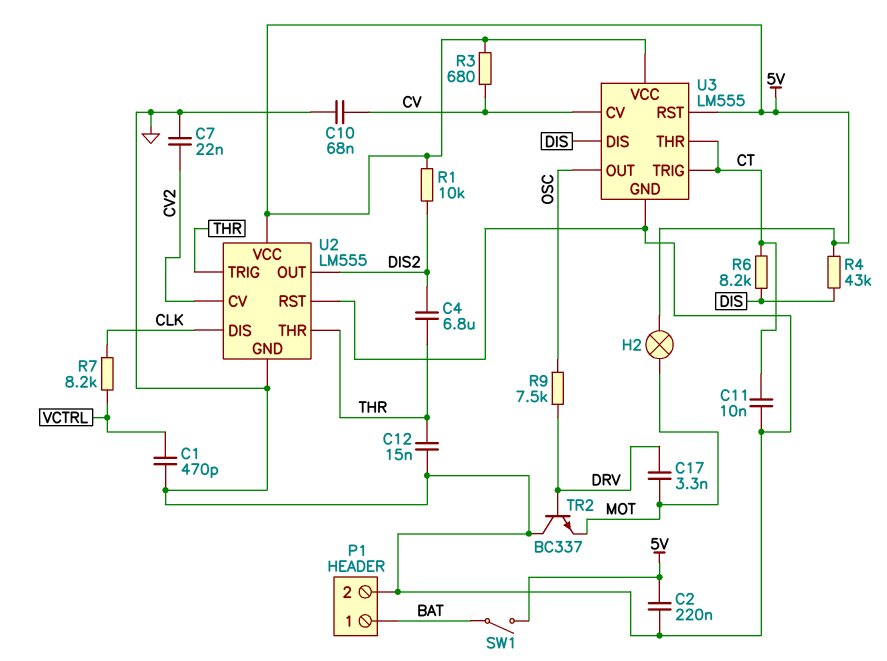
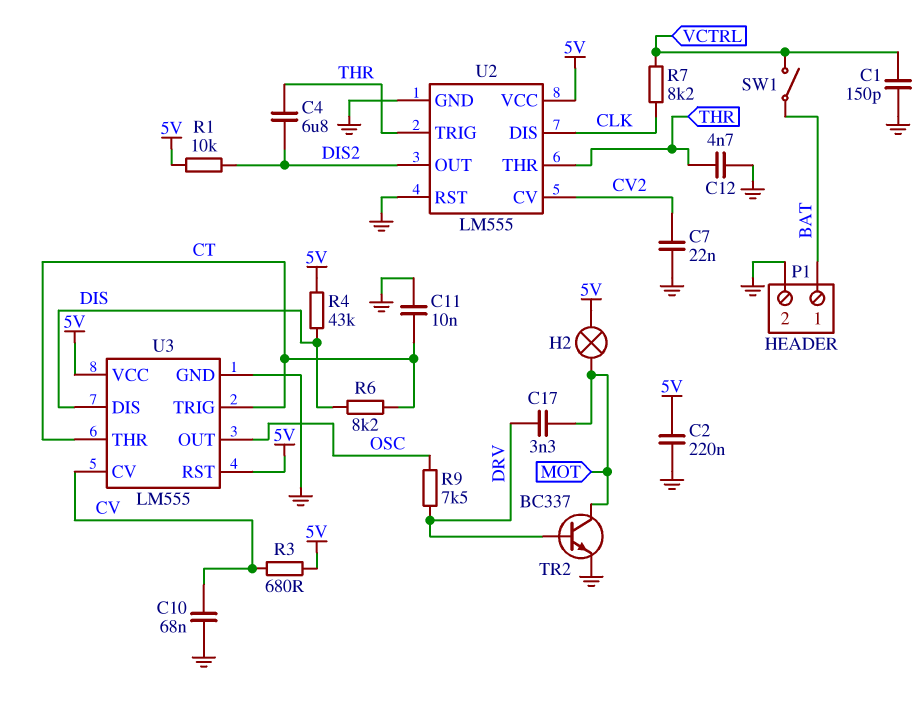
C1: 470pF (GND, VCTRL) -> 150pF (GND, VCTRL)
C12: 15nF (GND, THR) -> 4.7nF (GND, THR)
SW1: switch (5V, BAT) -> switch (BAT, VCTRL)
TR2: NPN BC337 (B DRV, C GND, E MOT) -> NPN BC337 (B DRV, C MOT, E GND)

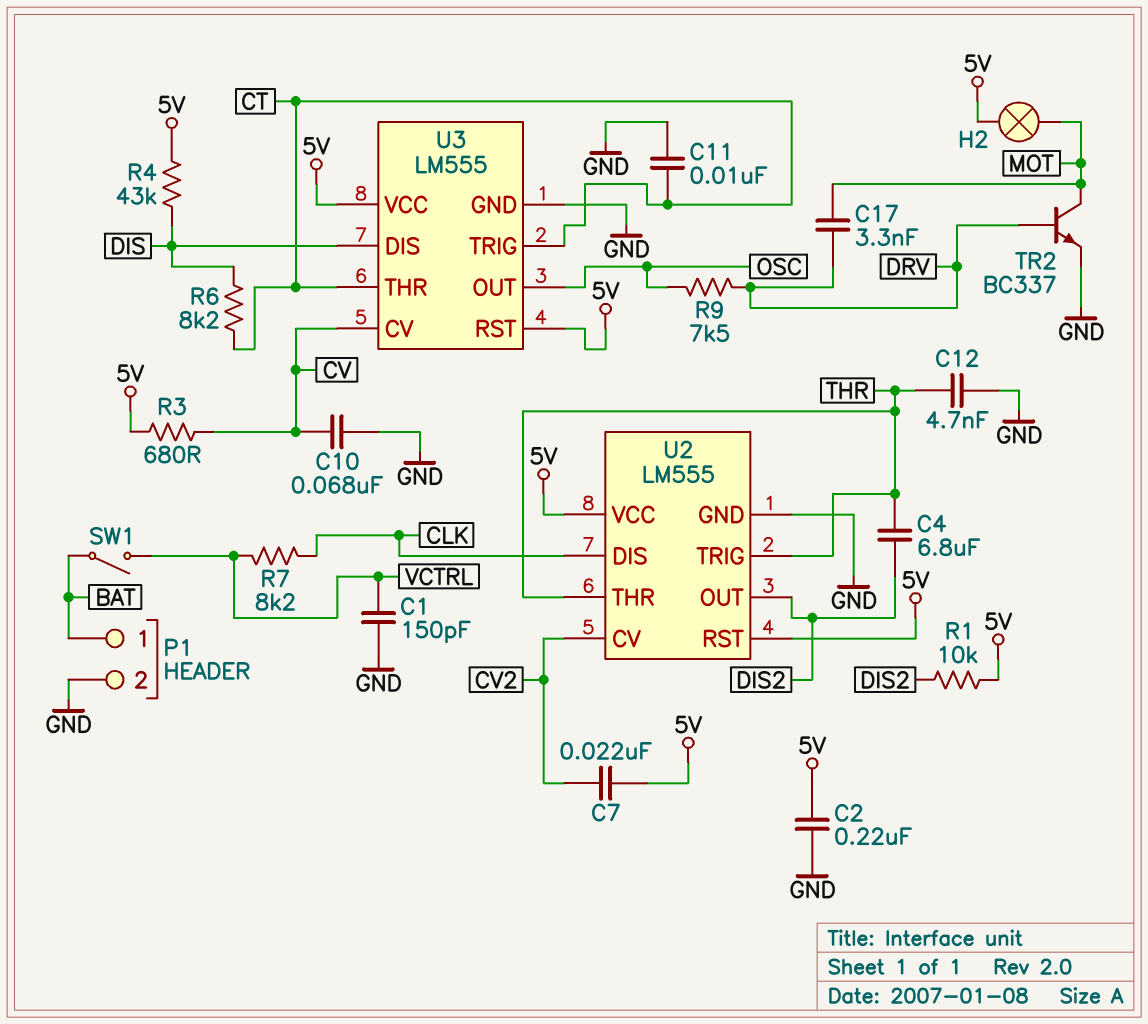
C7: 22nF (CV2, GND) -> 22nF (5V, CV2)
U2 pin RST: GND -> 5V

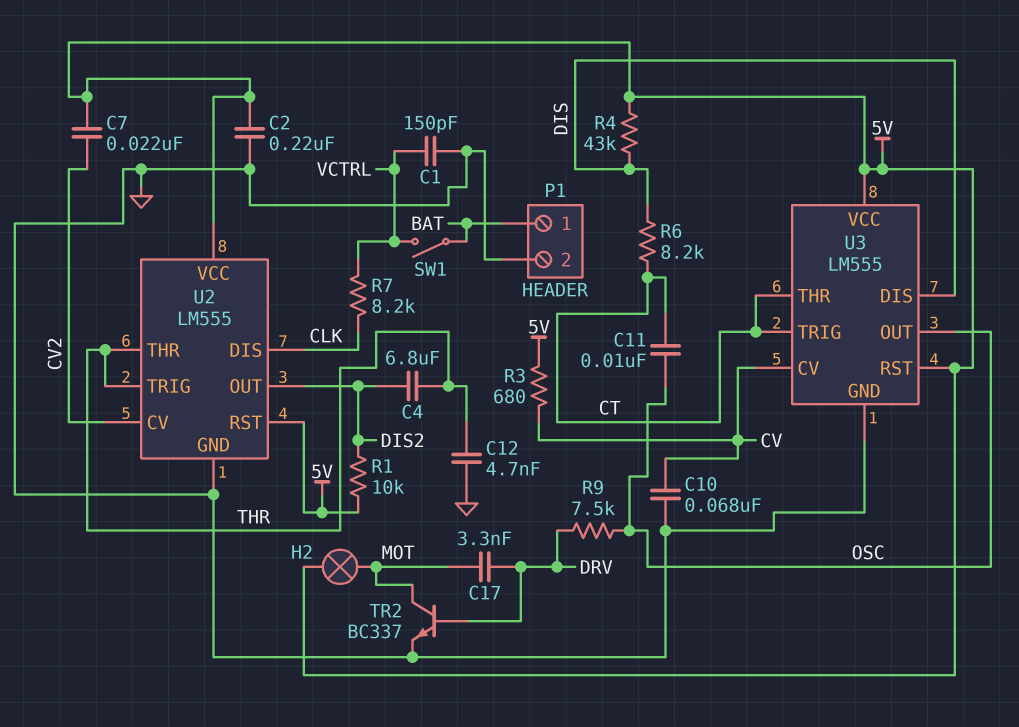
C11: 10nF (CT, GND) -> 10nF (CT, OSC)

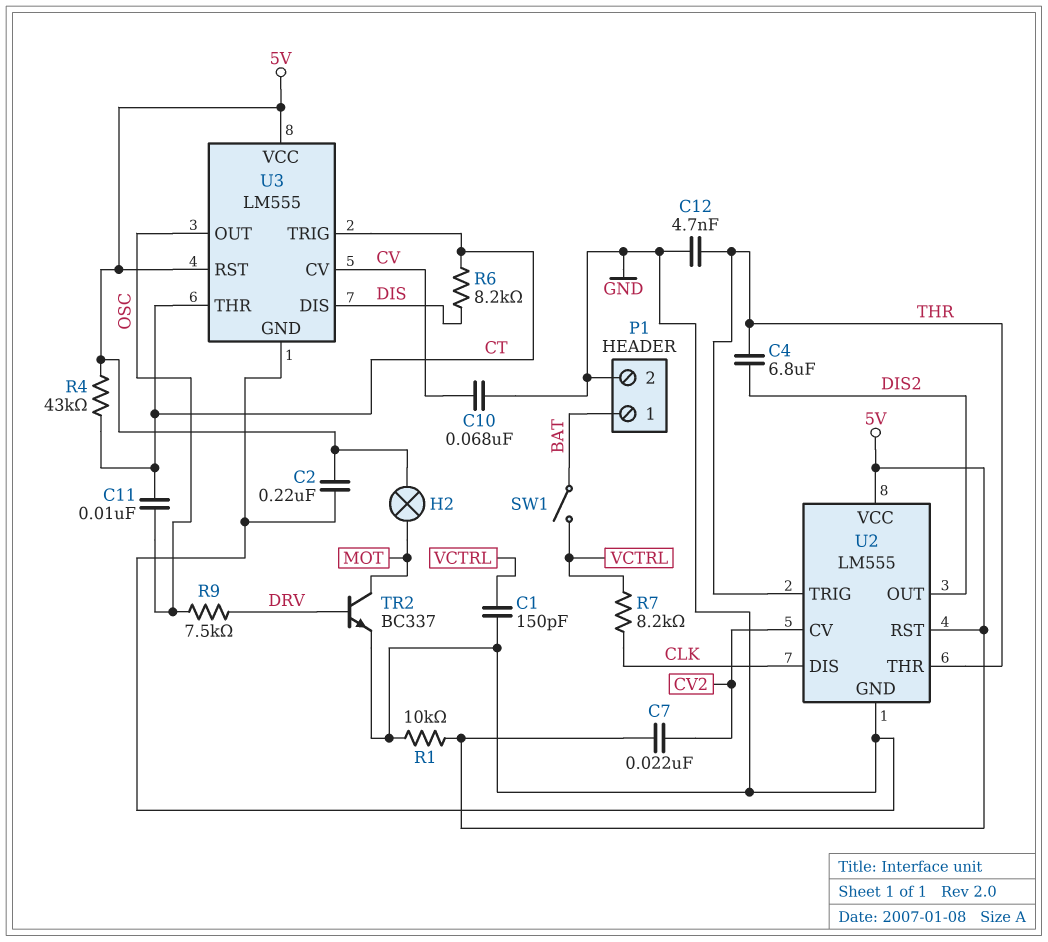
C17: 3.3nF (DRV, MOT) -> none
R1: 10k (5V, DIS2) -> 10k (5V, GND)
R3: 680 (5V, CV) -> none
R4: 43k (5V, DIS) -> 43k (5V, CT)

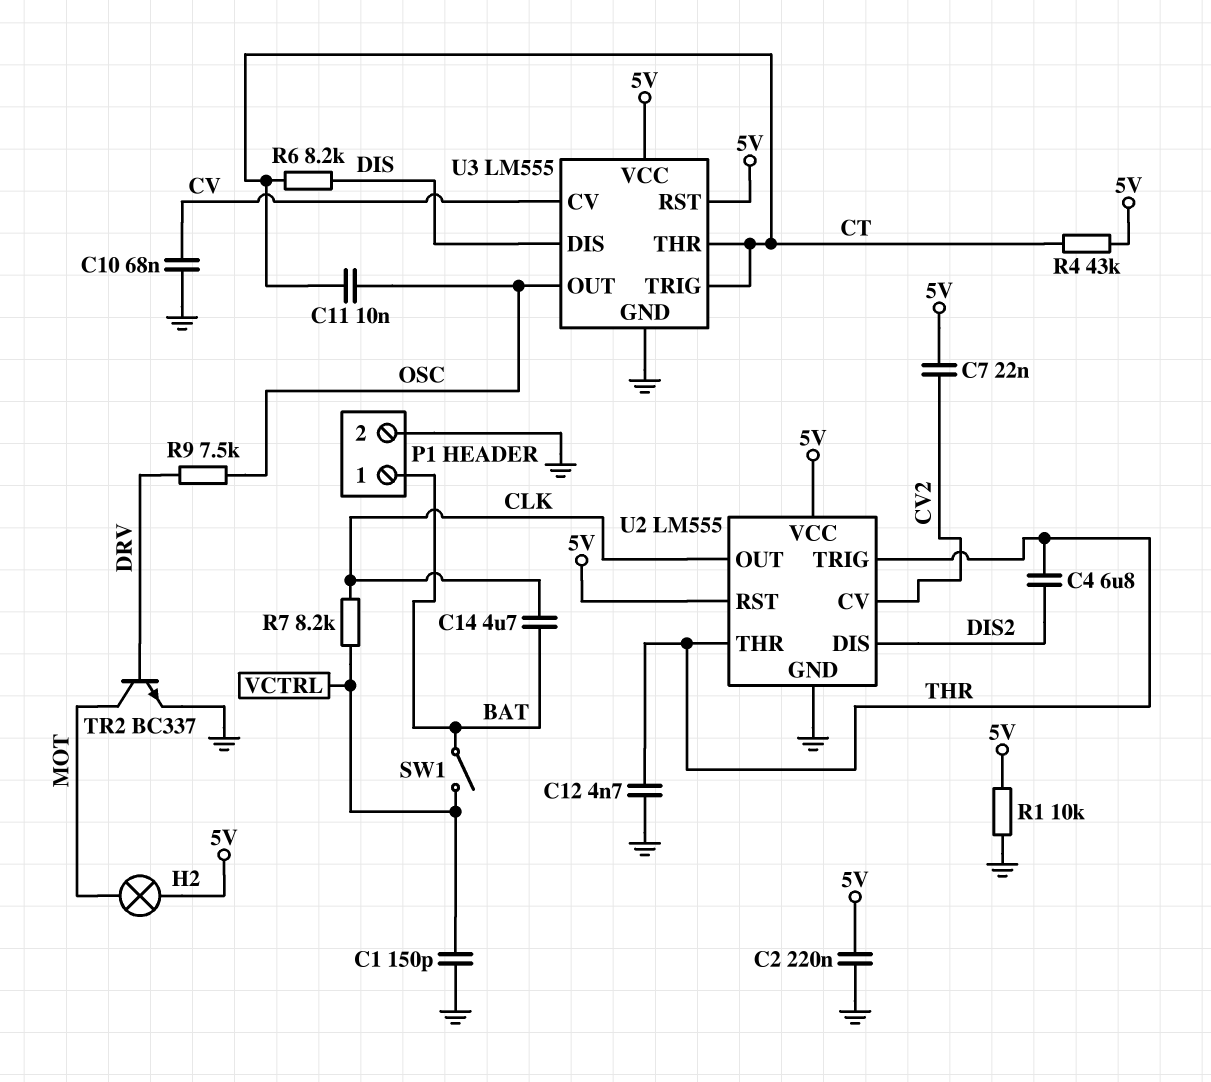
C14: none -> 4.7uF (BAT, CLK)
U2 pin DIS: CLK -> DIS2
U2 pin OUT: DIS2 -> CLK

